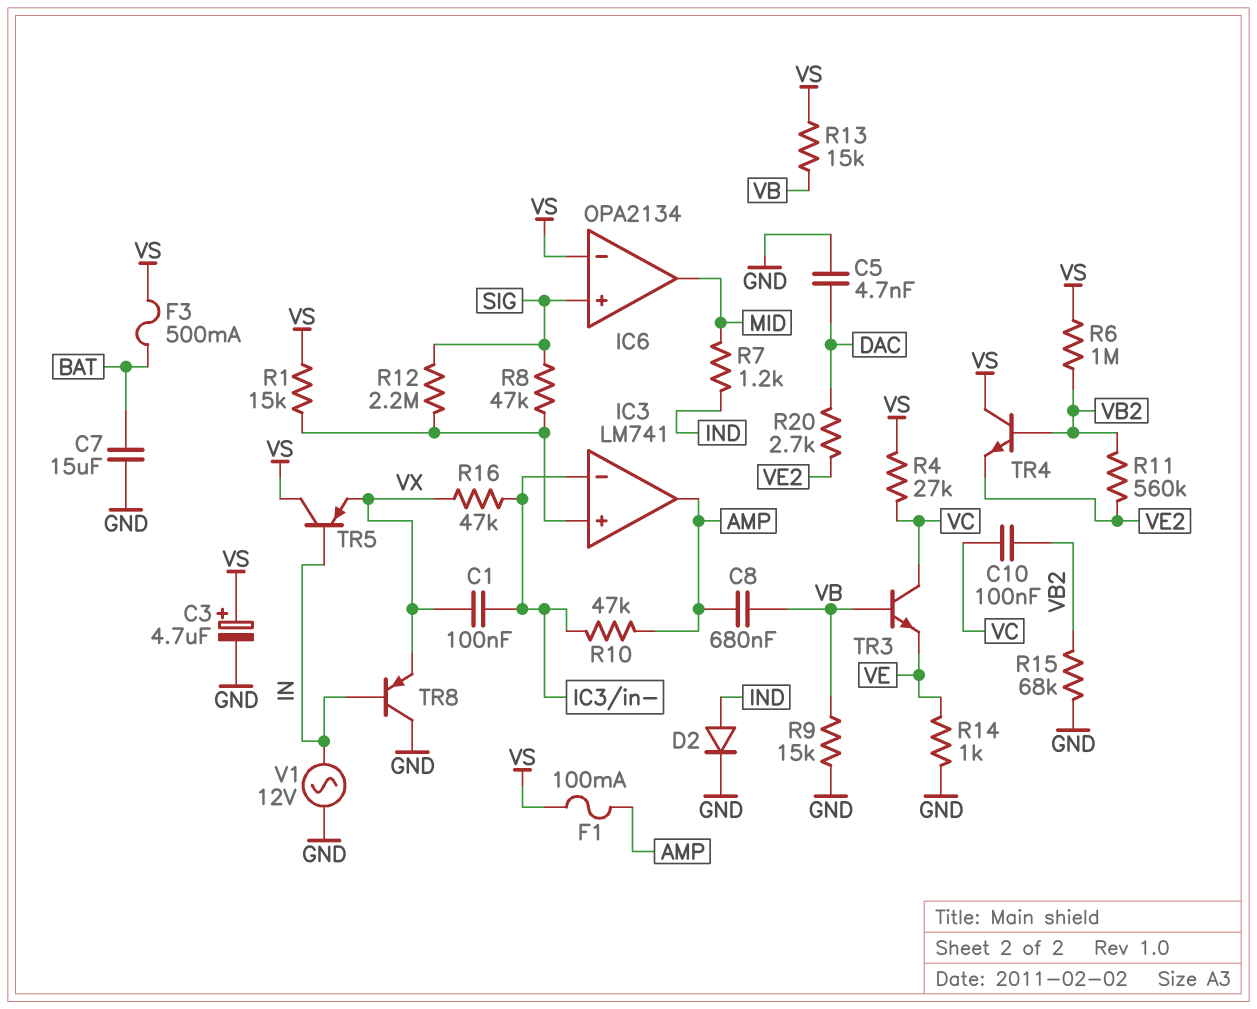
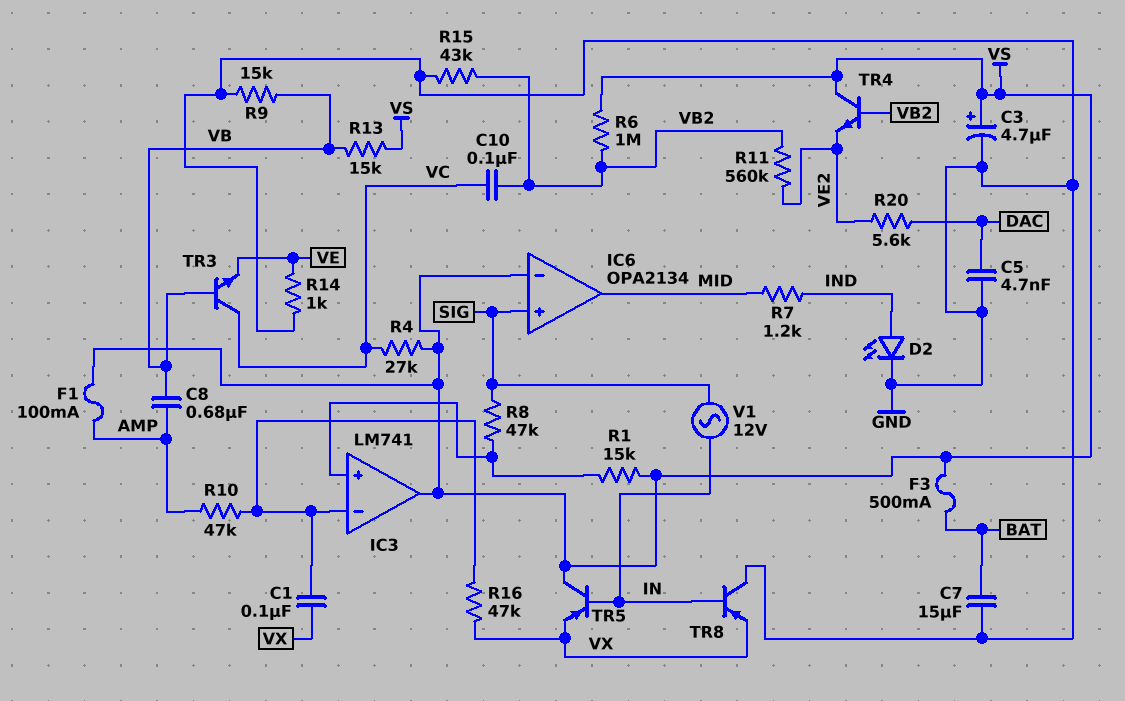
D2: diode (A IND, K GND) -> LED (A IND, K GND)
IC3 pin out: AMP -> VS
R12: 2.2M (IC3/in+, SIG) -> none
R15: 68k (GND, VB2) -> 43k (GND, VB2)
R20: 2.7k (DAC, VE2) -> 5.6k (DAC, VE2)
V1: AC 12V (GND, IN) -> AC 12V (IN, SIG)

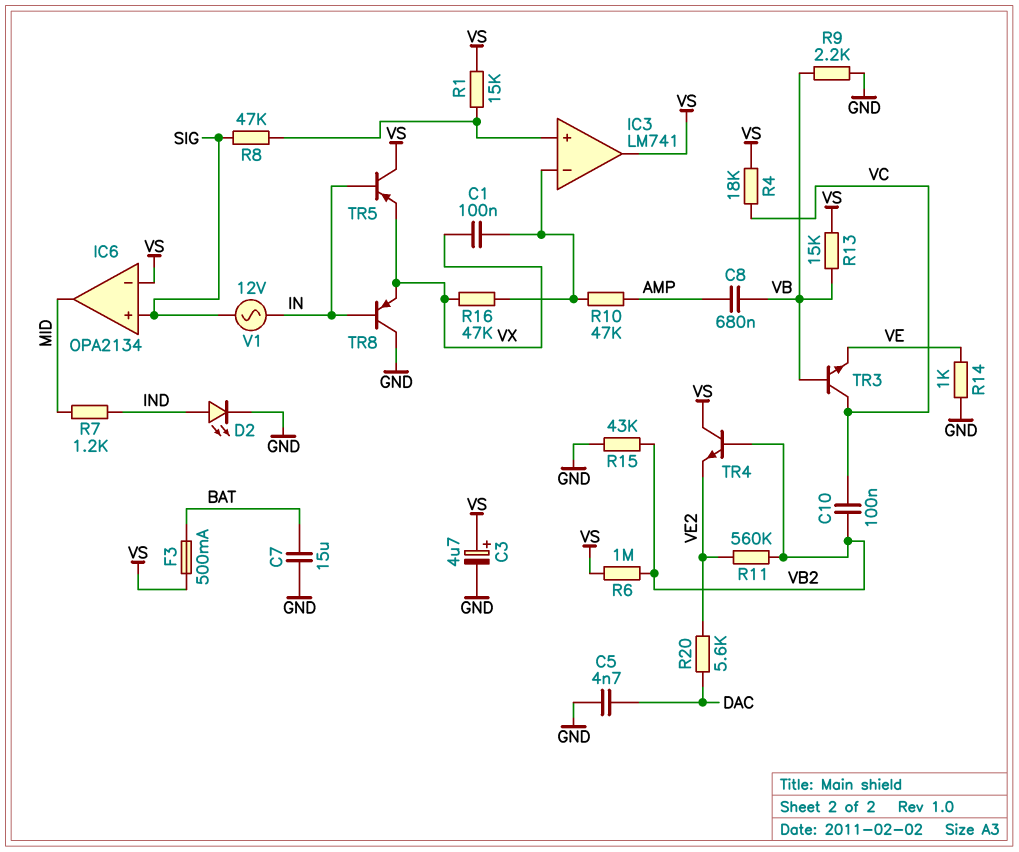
F1: 100mA (AMP, VS) -> none
R4: 27k (VC, VS) -> 18k (VC, VS)
R9: 15k (GND, VB) -> 2.2k (GND, VB)

